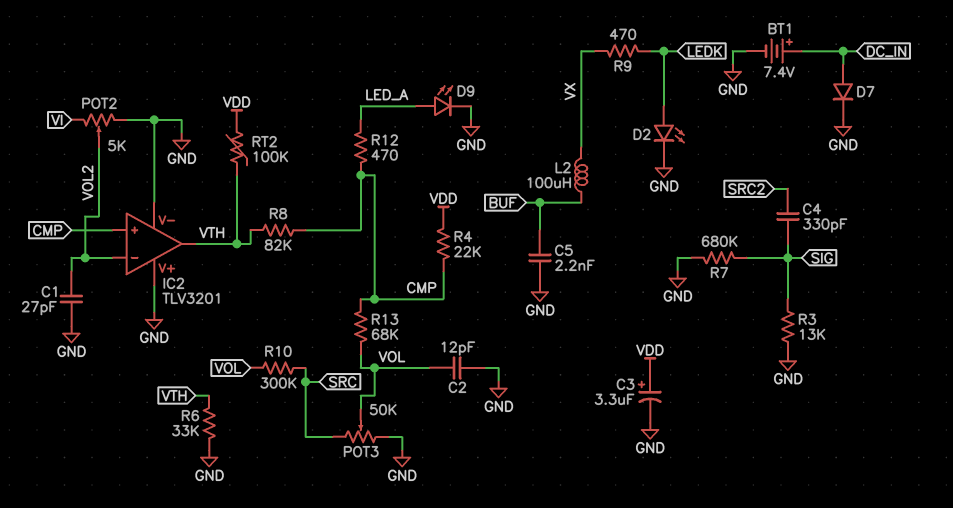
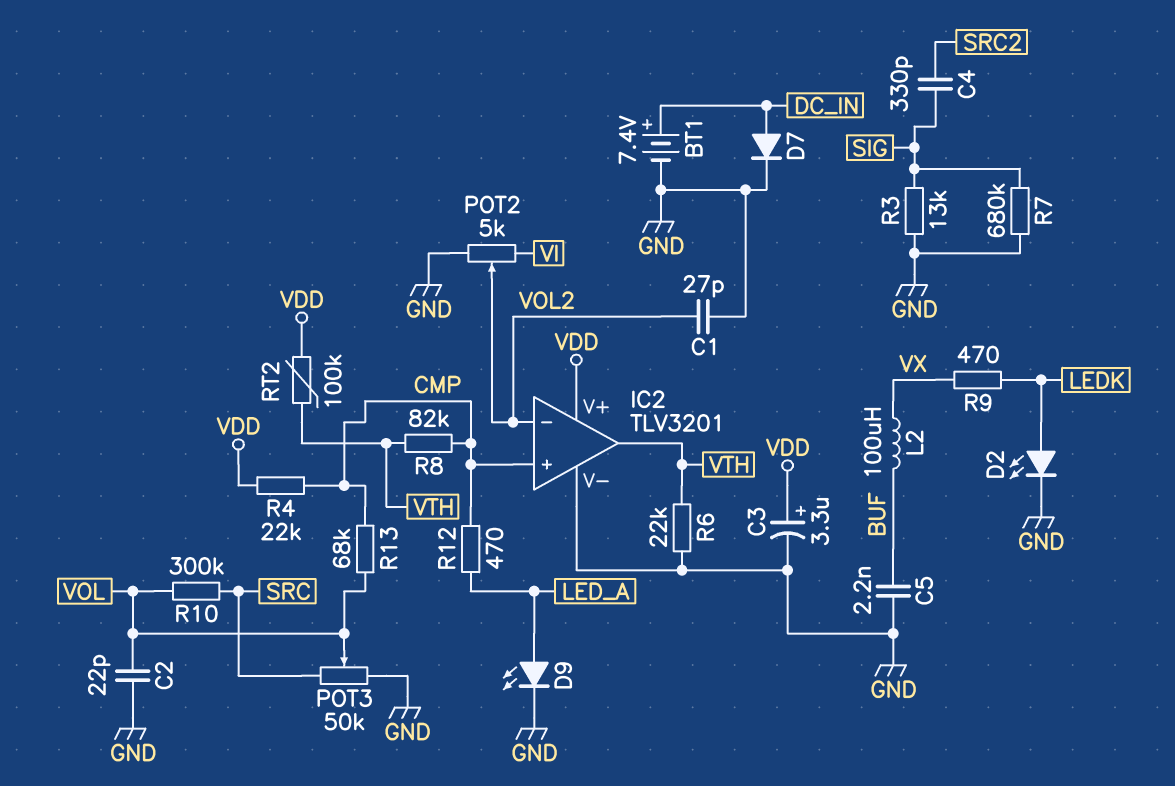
C2: 12pF (GND, VOL) -> 22pF (GND, VOL)
IC2 pin V+: GND -> VDD
R6: 33k (GND, VTH) -> 22k (GND, VTH)

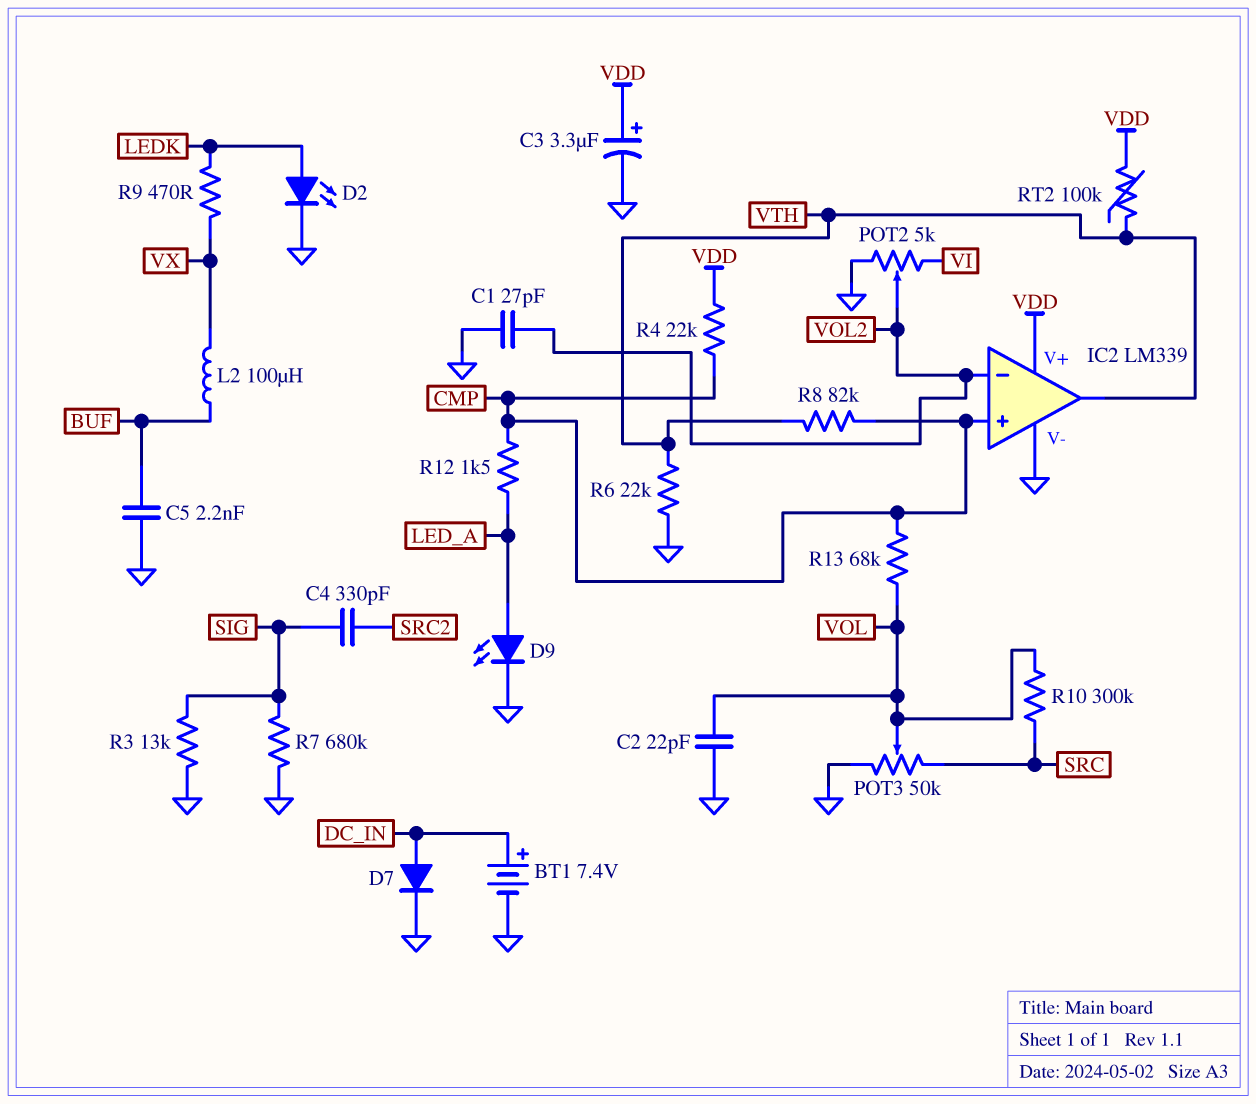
IC2: TLV3201 -> LM339
R12: 470 (CMP, LED_A) -> 1.5k (CMP, LED_A)

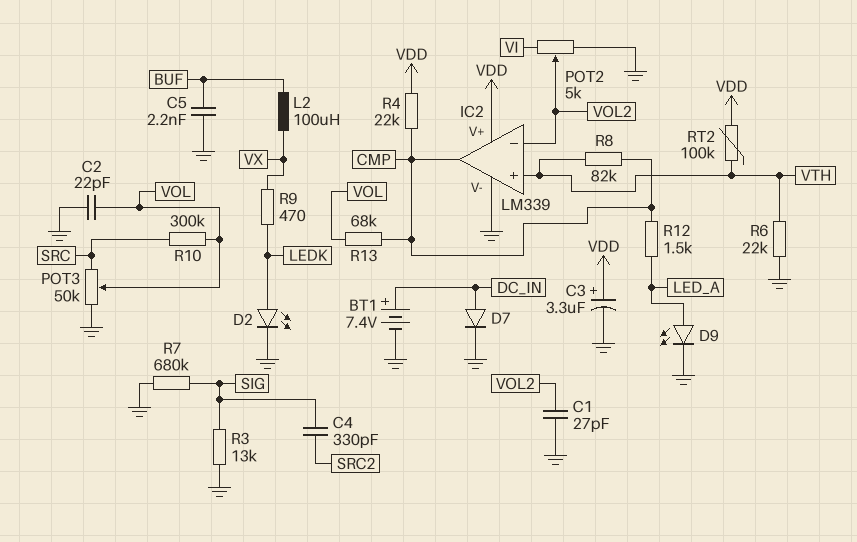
IC2 pin in+: CMP -> VTH
IC2 pin out: VTH -> CMP

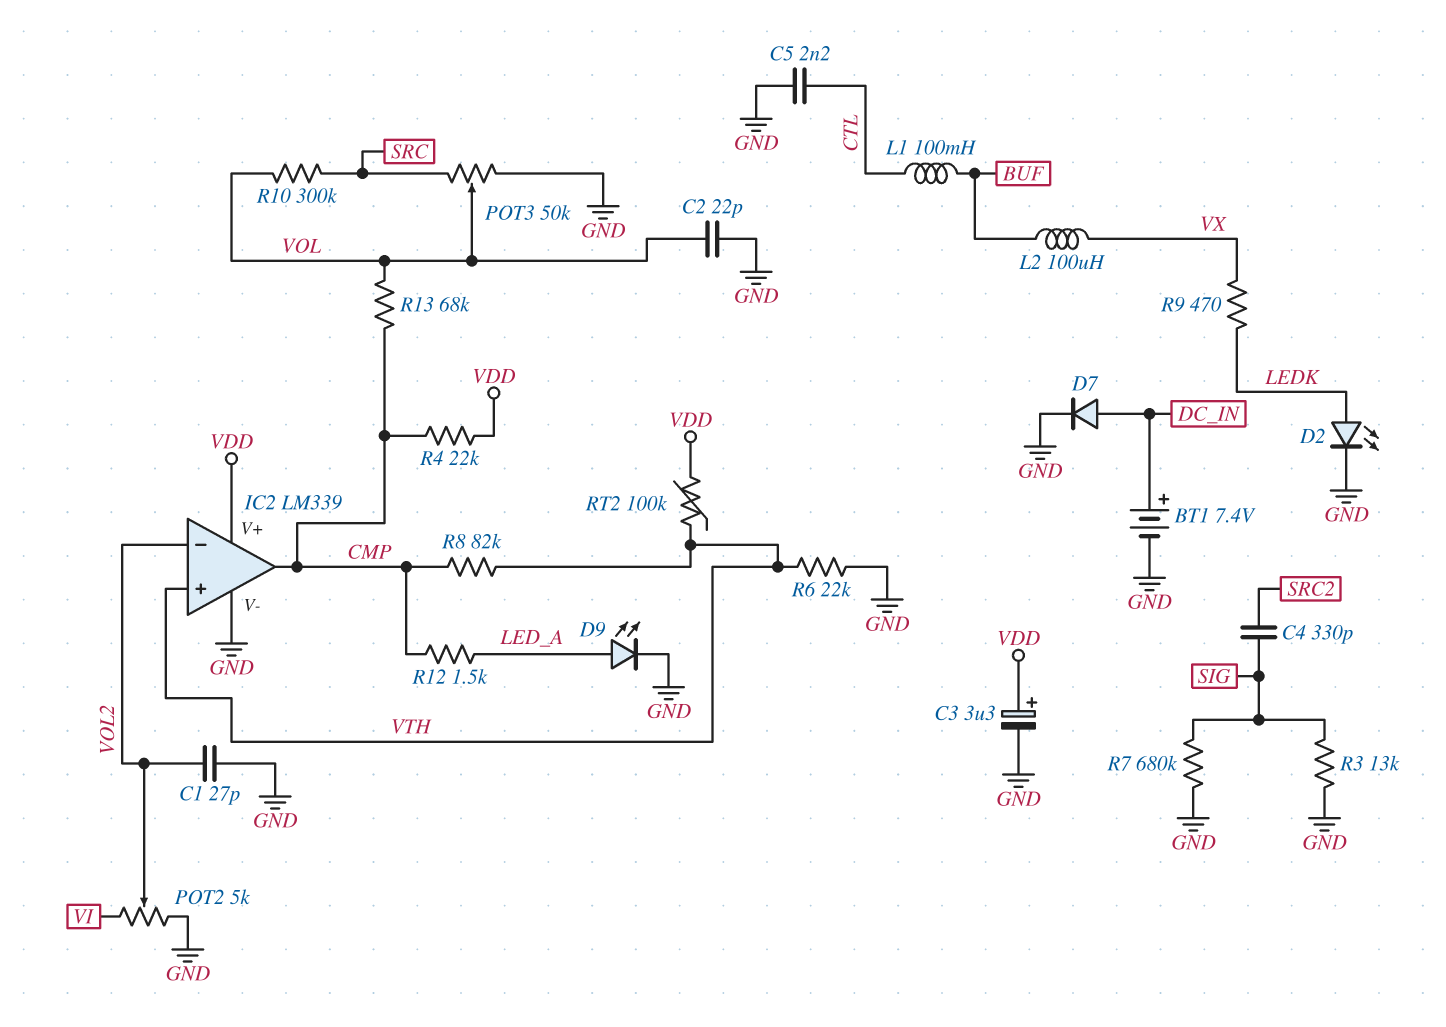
C5: 2.2nF (BUF, GND) -> 2.2nF (CTL, GND)
L1: none -> 100mH (BUF, CTL)

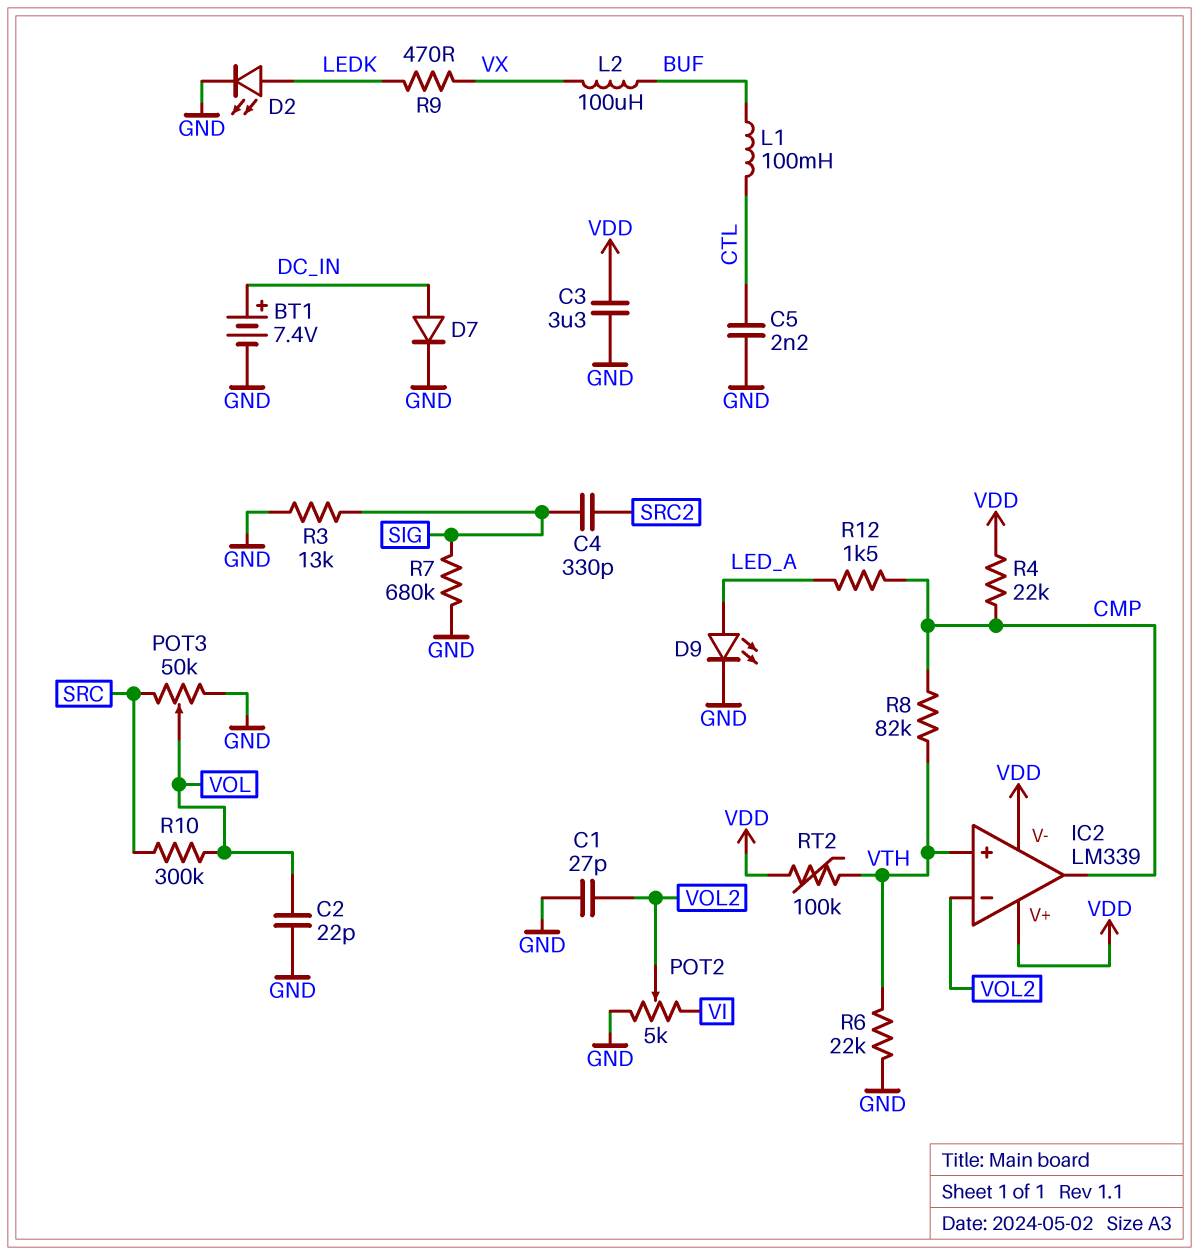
C3: 3.3uF (plus VDD, minus GND) -> 3.3uF (GND, VDD)
IC2 pin V-: GND -> VDD
R13: 68k (CMP, VOL) -> none

